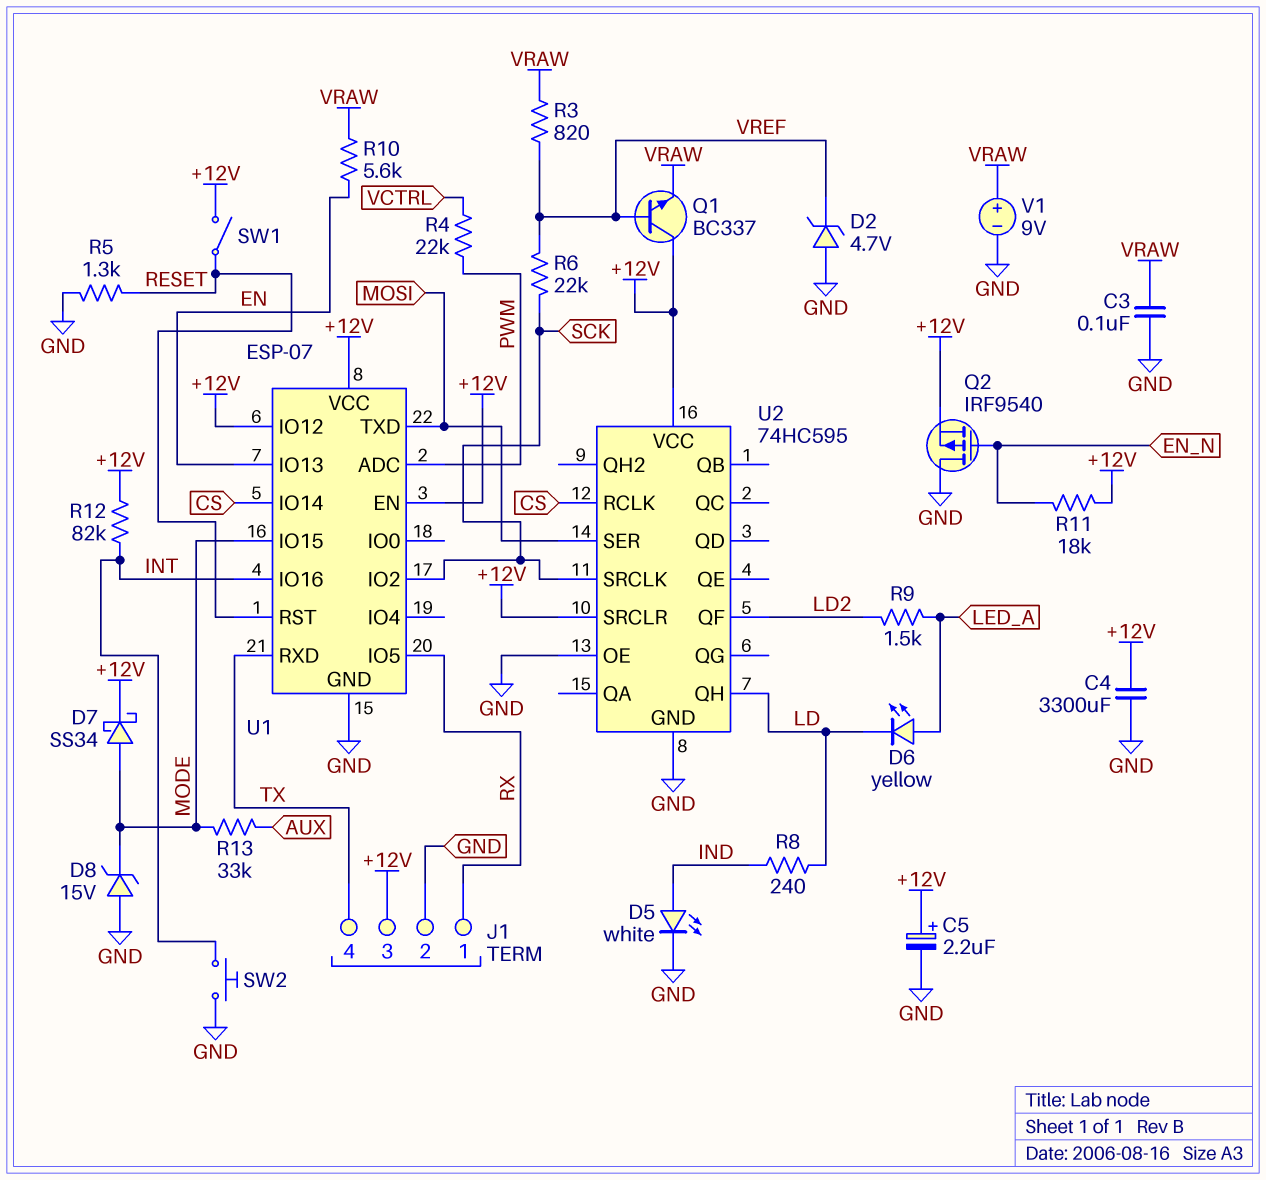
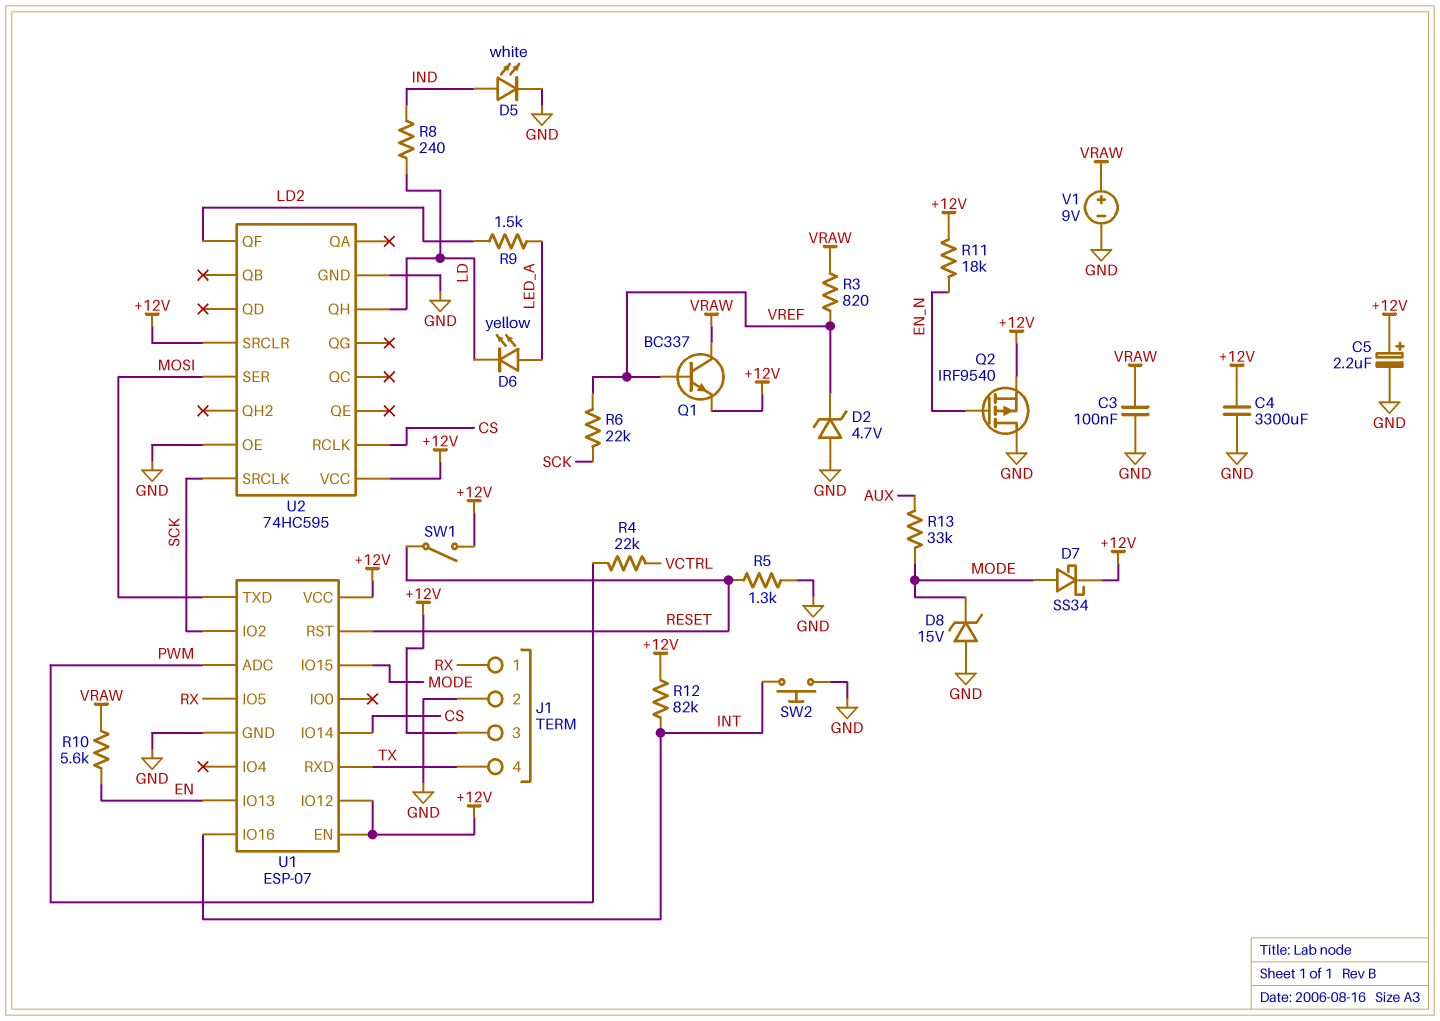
Q1: NPN BC337 (B VREF, C +12V, E VRAW) -> NPN BC337 (B VREF, C VRAW, E +12V)

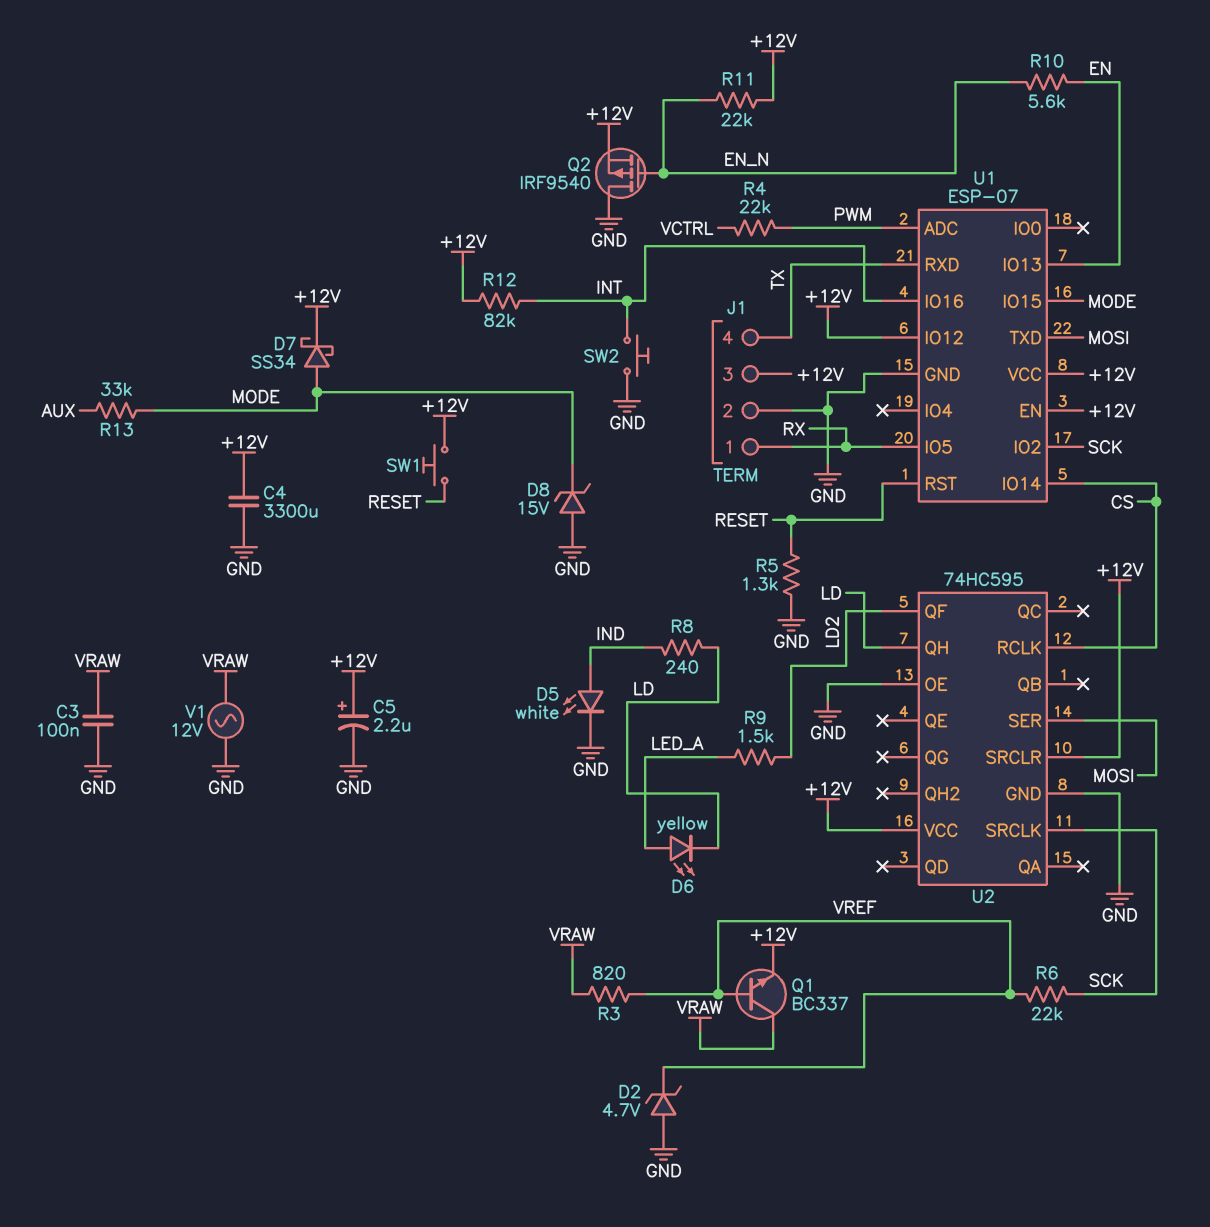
R10: 5.6k (EN, VRAW) -> 5.6k (EN, EN_N)
R11: 18k (+12V, EN_N) -> 22k (+12V, EN_N)
SW1: switch (+12V, RESET) -> button (+12V, RESET)
V1: 9V (plus VRAW, minus GND) -> AC 12V (GND, VRAW)

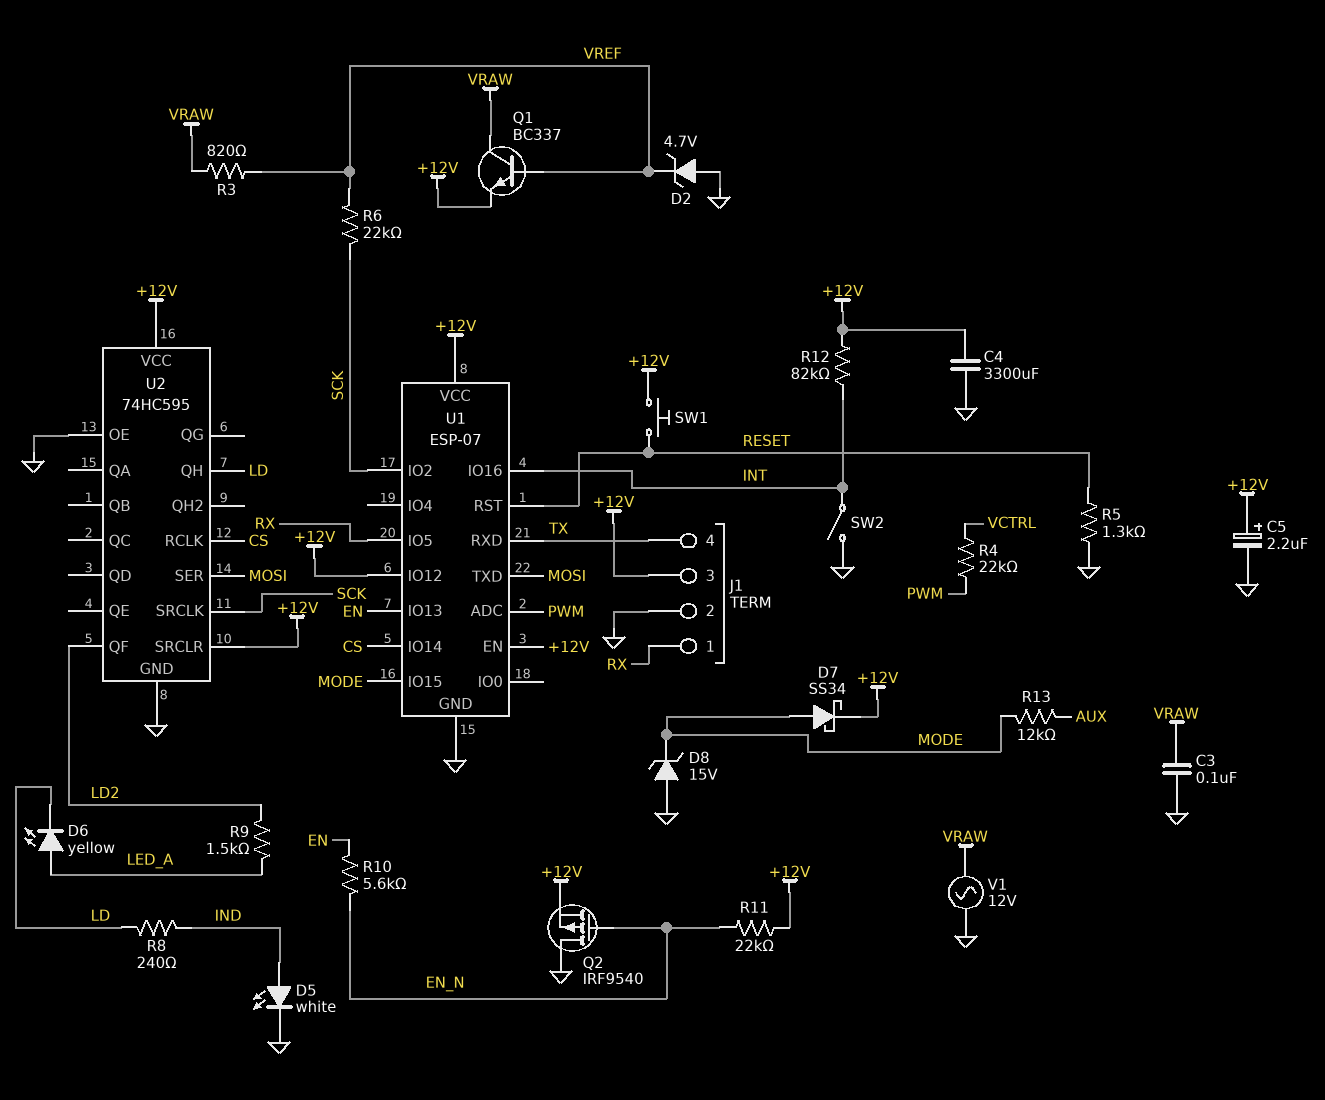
R13: 33k (AUX, MODE) -> 12k (AUX, MODE)
SW2: button (GND, INT) -> switch (GND, INT)

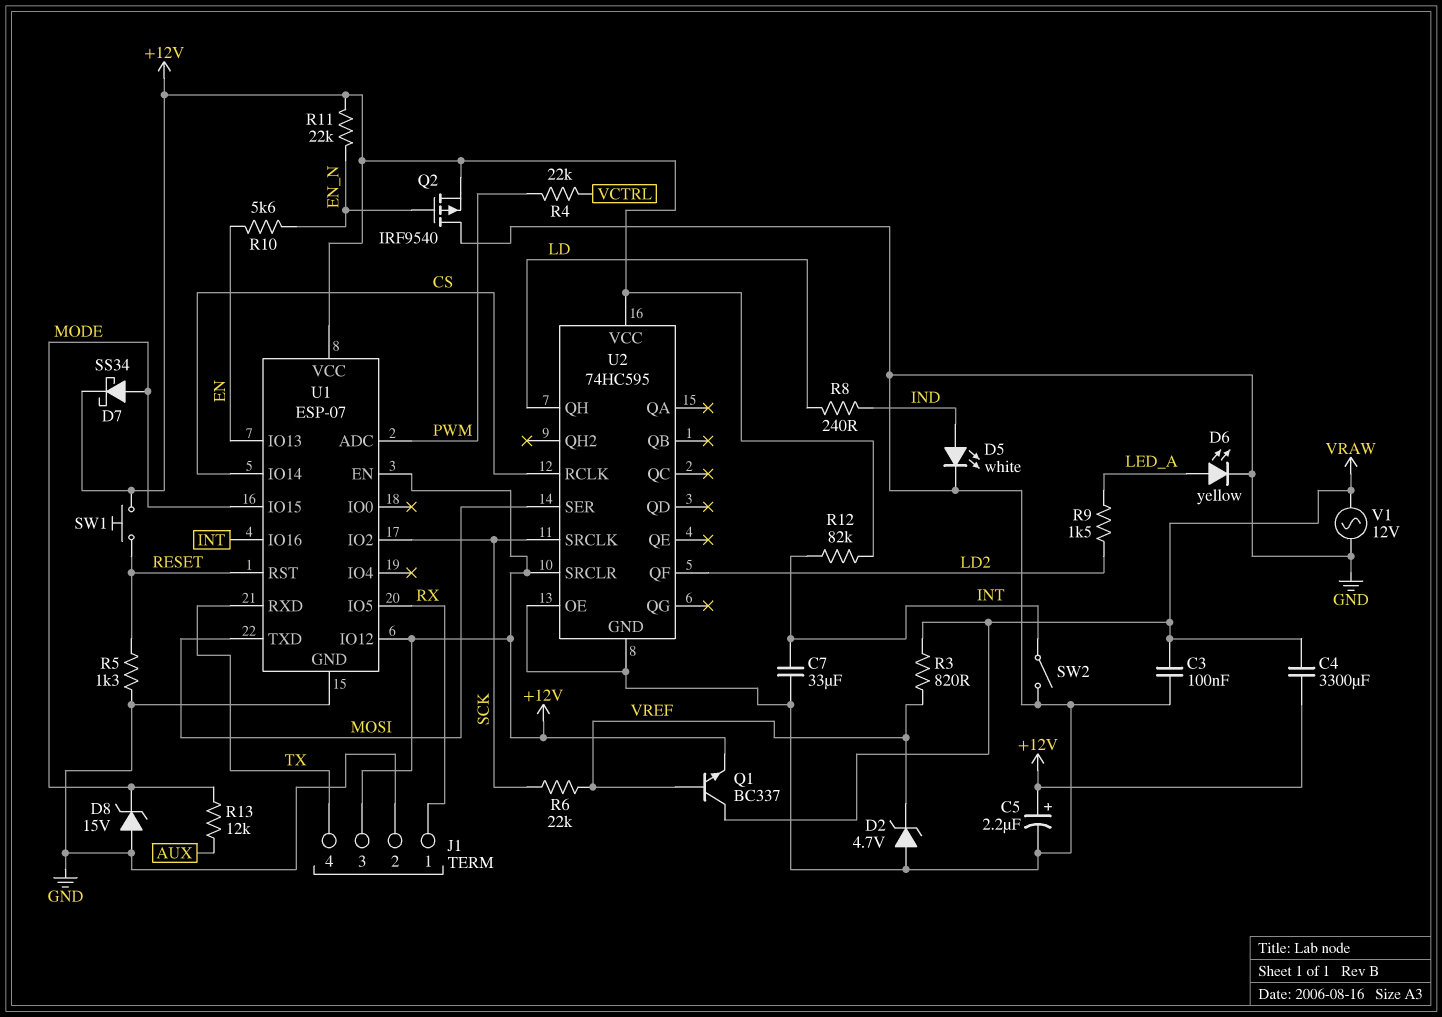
C4: 3300uF (+12V, GND) -> 3300uF (+12V, VRAW)
C7: none -> 33uF (GND, INT)
D6: LED yellow (A LED_A, K LD) -> LED yellow (A LED_A, K GND)

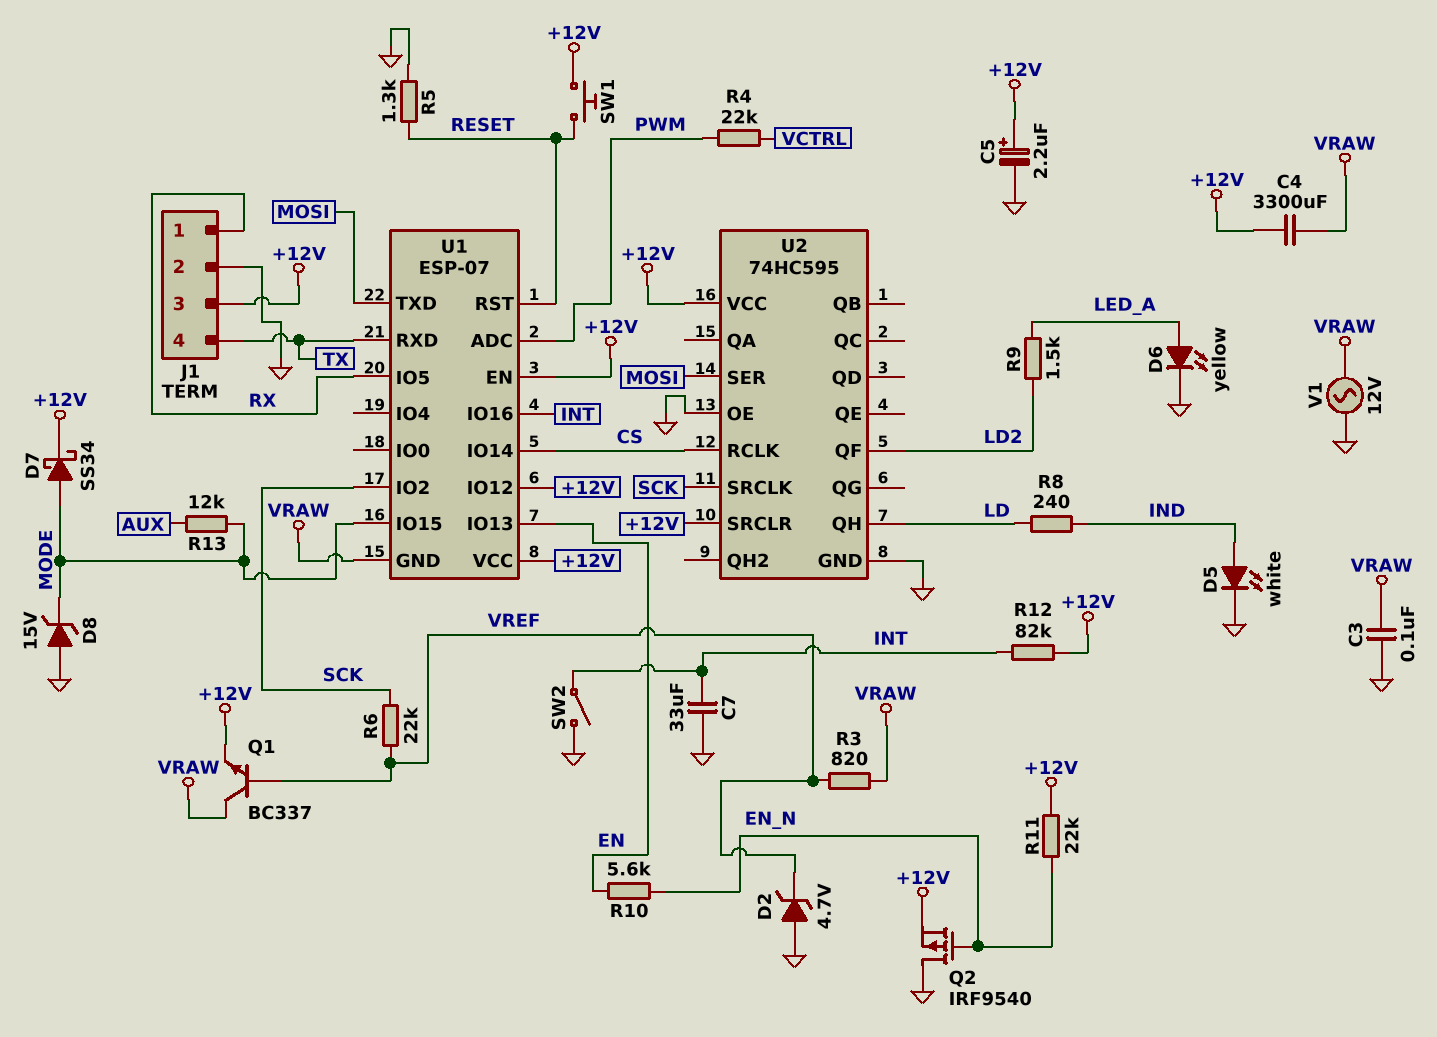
U1 pin GND: GND -> VRAW

